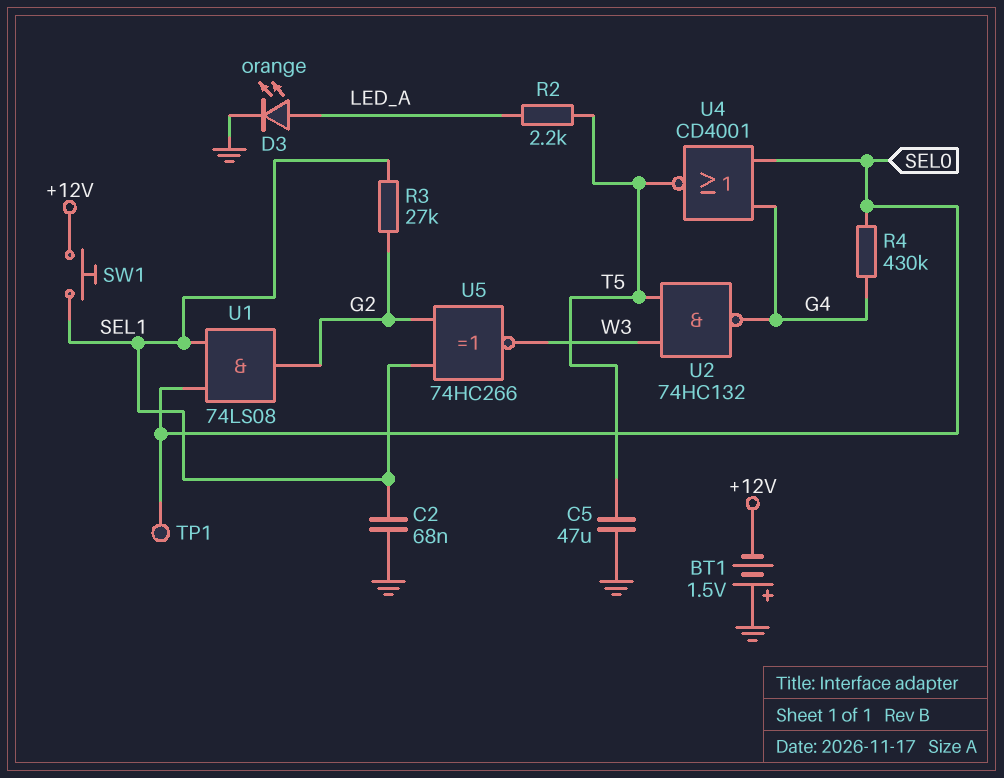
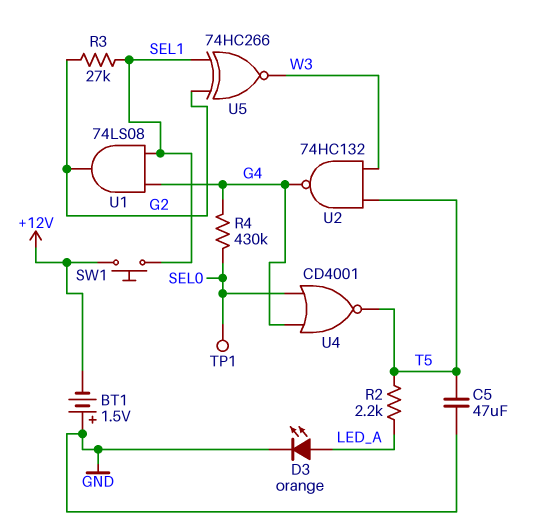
C2: 68nF (GND, SEL1) -> none
U1: AND 74LS08 (in SEL0, in SEL1, out G2) -> AND 74LS08 (in G4, in SEL1, out G2)

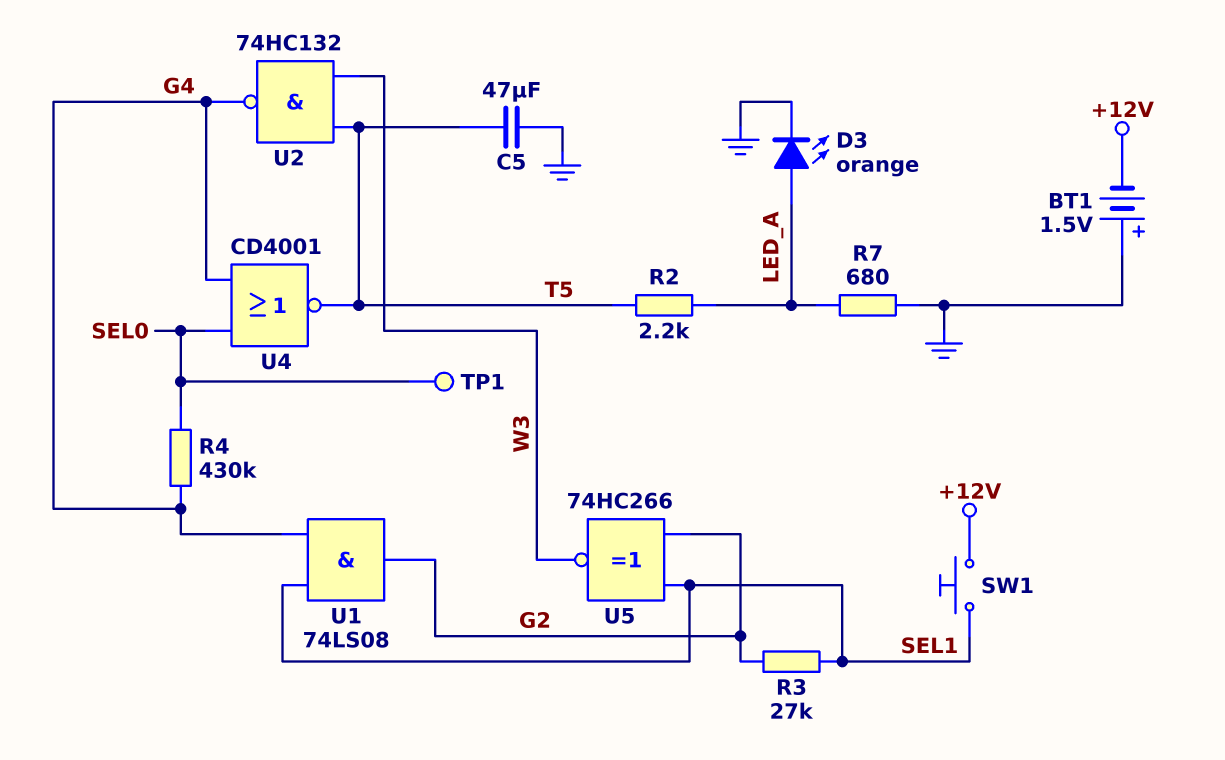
R7: none -> 680 (GND, LED_A)

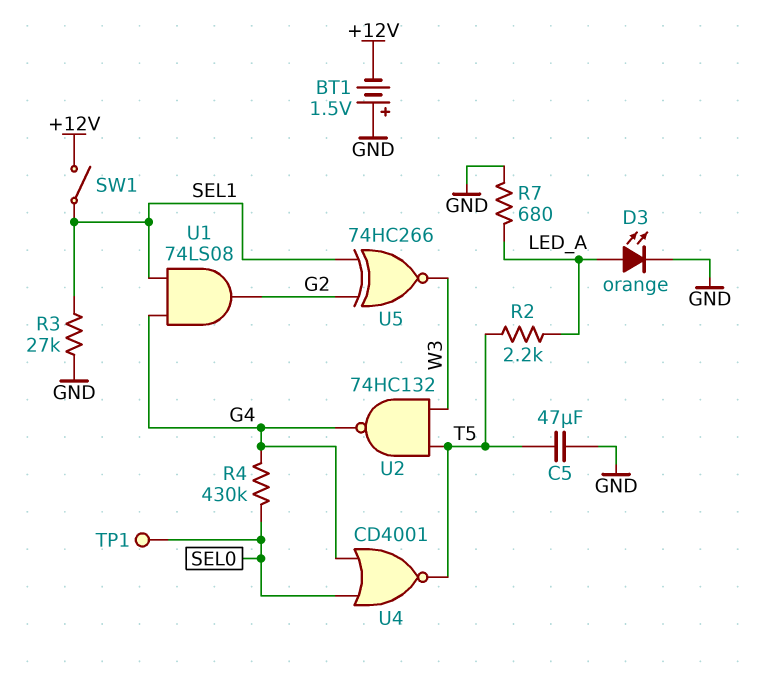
R3: 27k (G2, SEL1) -> 27k (GND, SEL1)
SW1: button (+12V, SEL1) -> switch (+12V, SEL1)

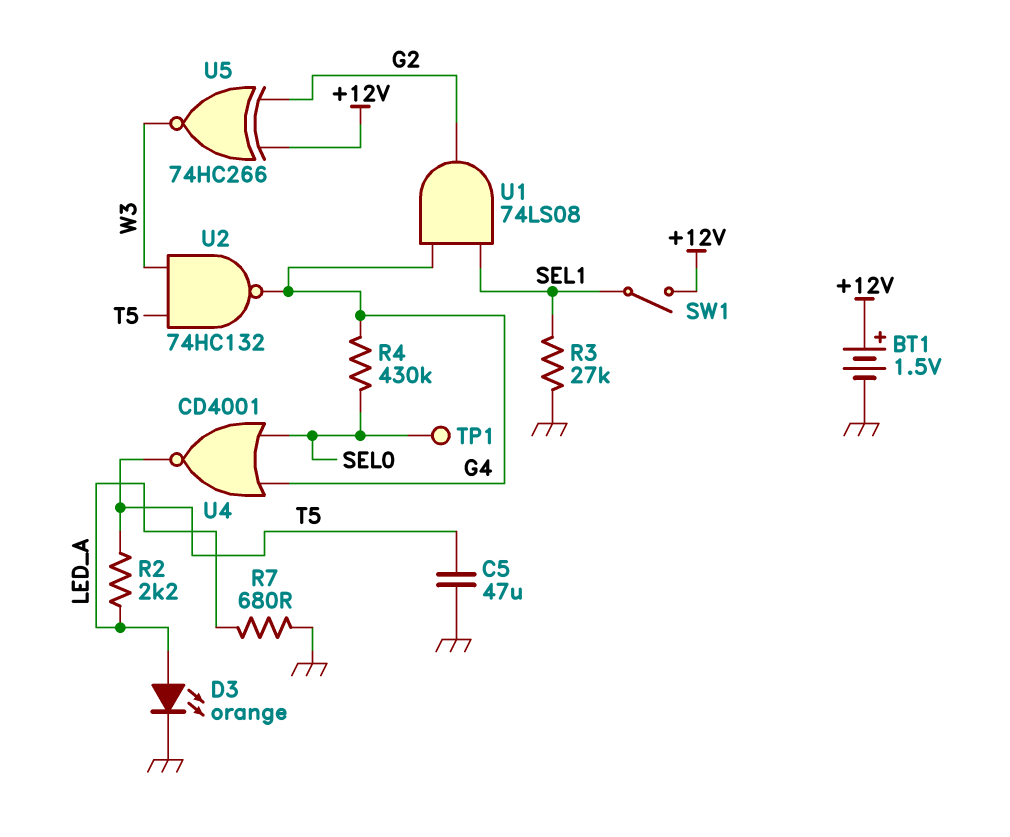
BT1: 1.5V (plus GND, minus +12V) -> 1.5V (plus +12V, minus GND)
U5: XNOR 74HC266 (in G2, in SEL1, out W3) -> XNOR 74HC266 (in +12V, in G2, out W3)

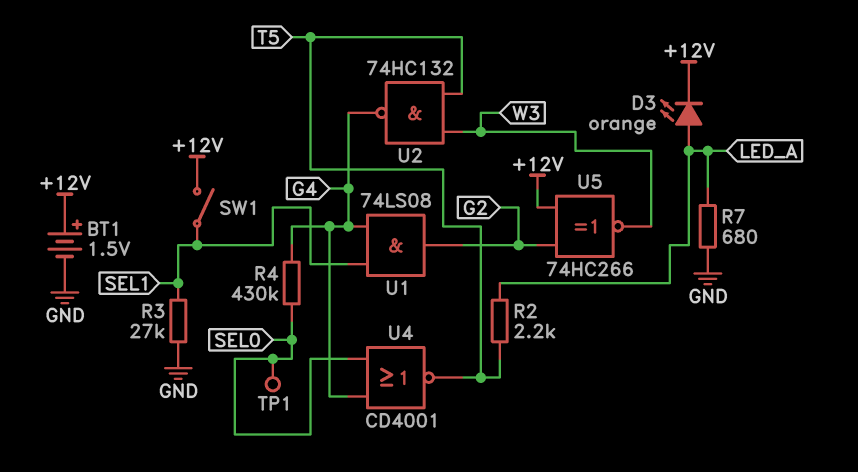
C5: 47uF (GND, T5) -> none
D3: LED orange (A LED_A, K GND) -> LED orange (A LED_A, K +12V)

